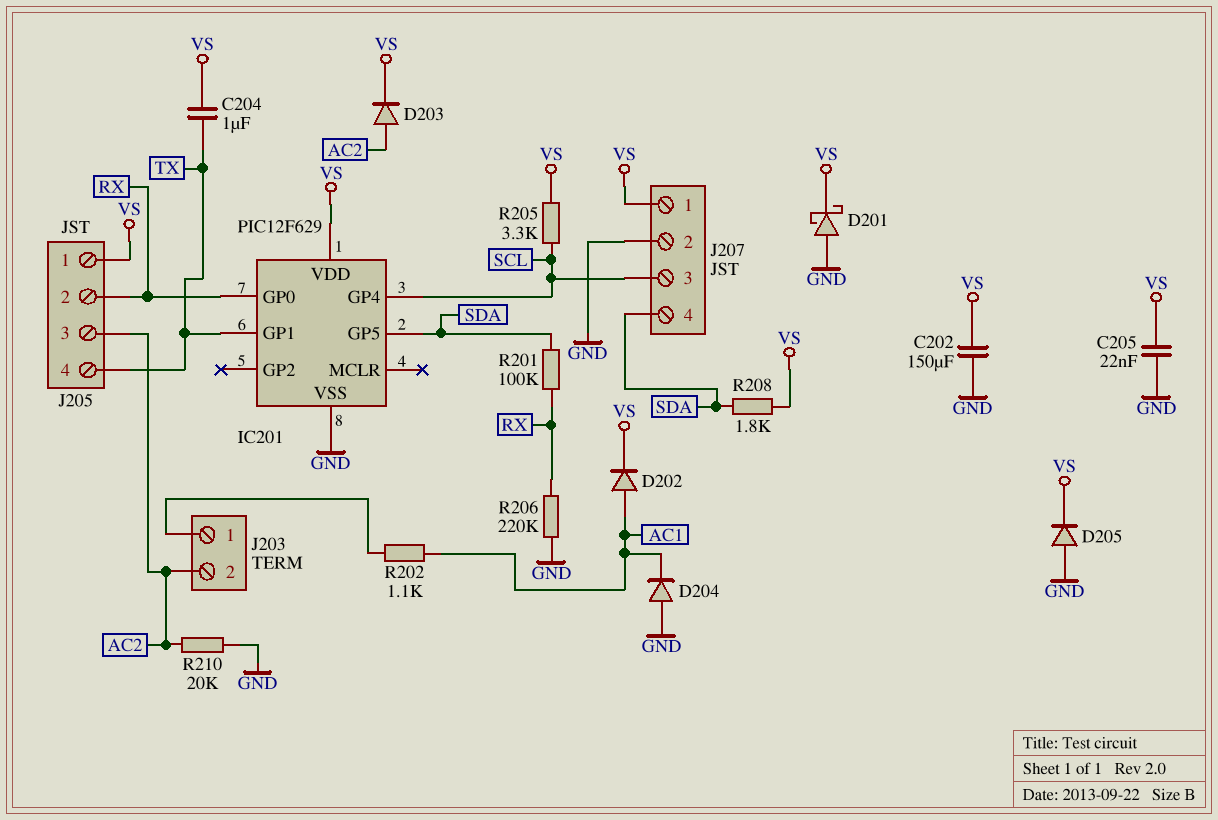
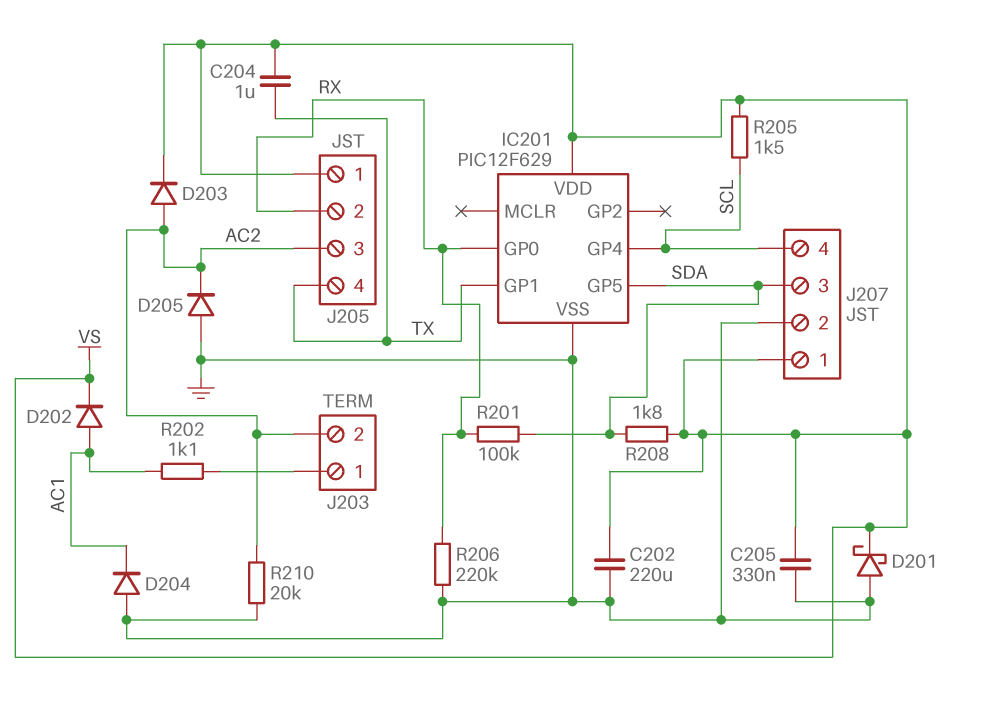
C202: 150uF (GND, VS) -> 220uF (GND, VS)
C205: 22nF (GND, VS) -> 330nF (GND, VS)
D205: diode (A GND, K VS) -> diode (A GND, K AC2)
J207 pin 3: SCL -> SDA
J207 pin 4: SDA -> SCL
R205: 3.3k (SCL, VS) -> 1.5k (SCL, VS)

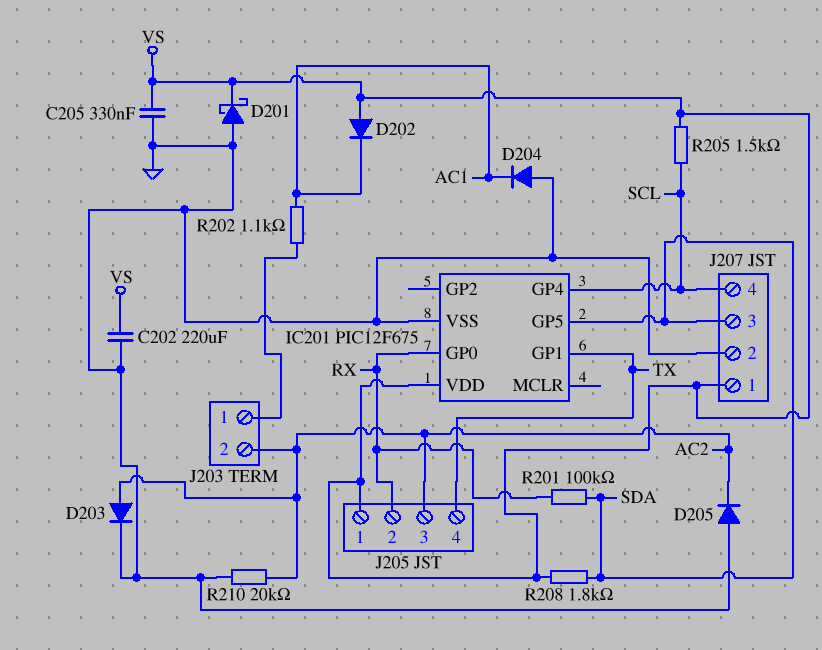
C204: 1uF (TX, VS) -> none
D202: diode (A AC1, K VS) -> diode (A VS, K AC1)
D203: diode (A AC2, K VS) -> diode (A AC2, K GND)
IC201: PIC12F629 -> PIC12F675
R206: 220k (GND, RX) -> none

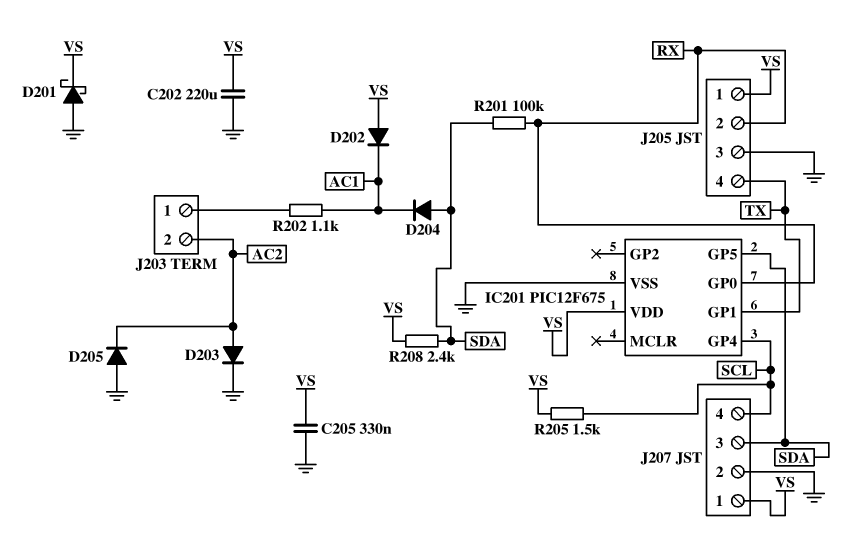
D204: diode (A GND, K AC1) -> diode (A SDA, K AC1)
J205 pin 3: AC2 -> GND
R208: 1.8k (SDA, VS) -> 2.4k (SDA, VS)
R210: 20k (AC2, GND) -> none

